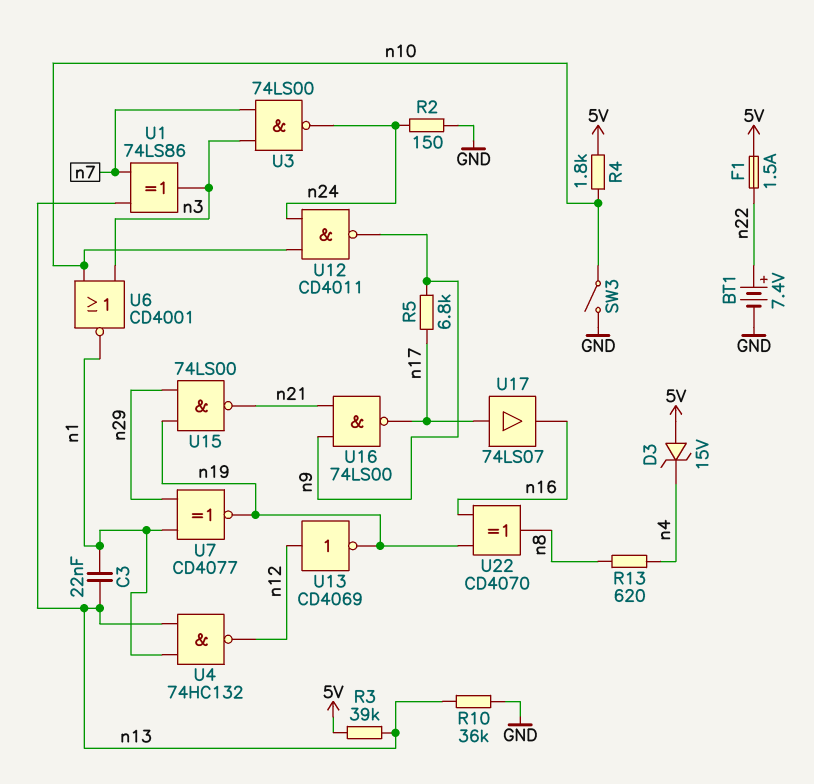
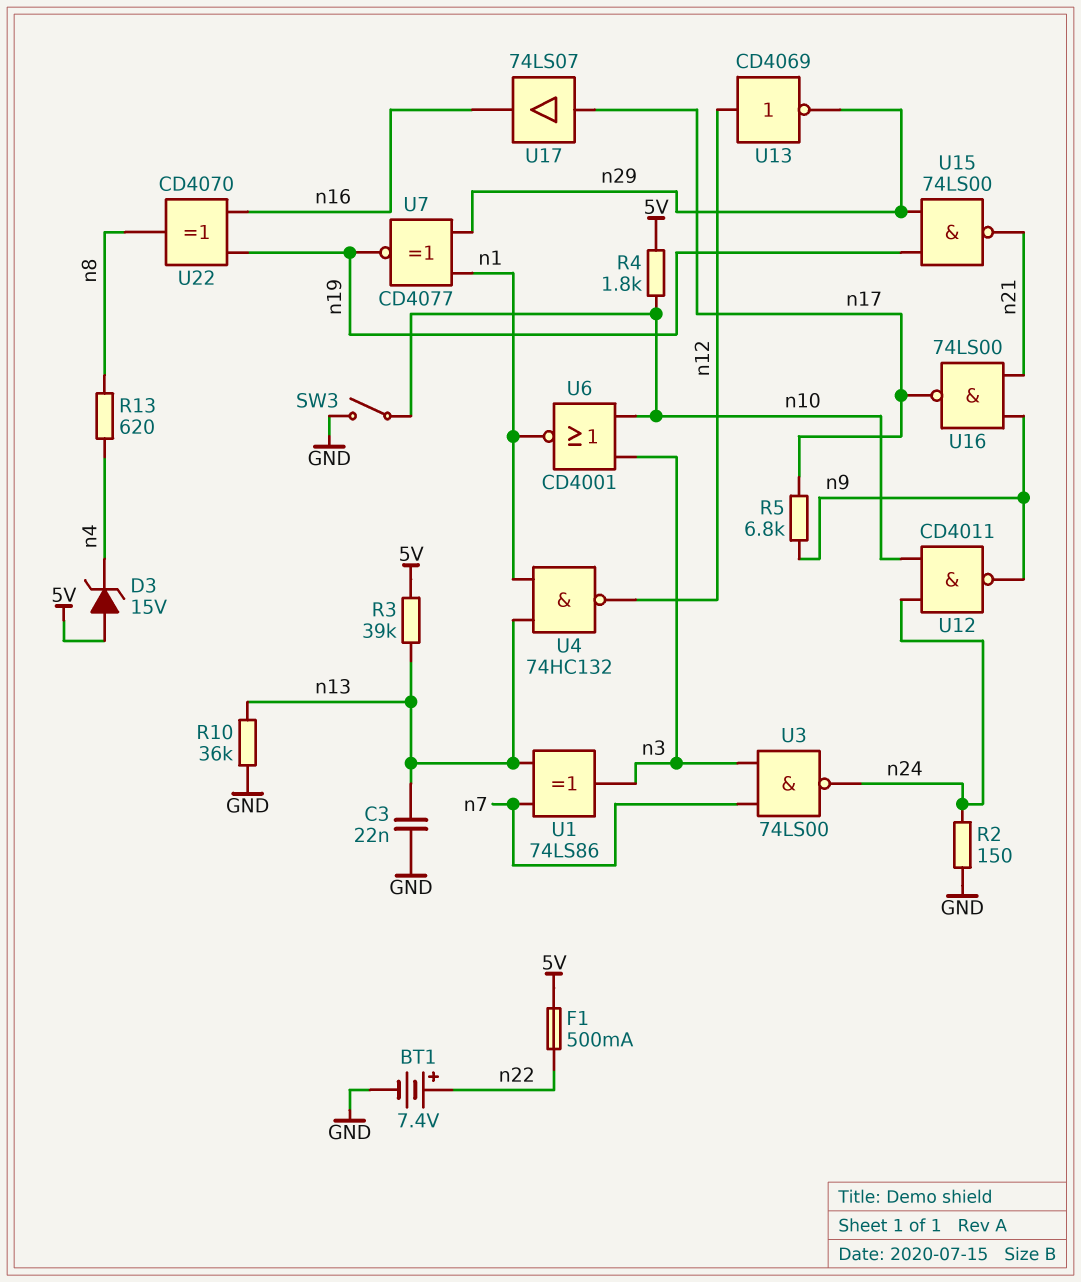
C3: 22nF (n1, n13) -> 22nF (GND, n13)
F1: 1.5A (5V, n22) -> 500mA (5V, n22)
U13: NOT CD4069 (in n12, out n19) -> NOT CD4069 (in n12, out n29)

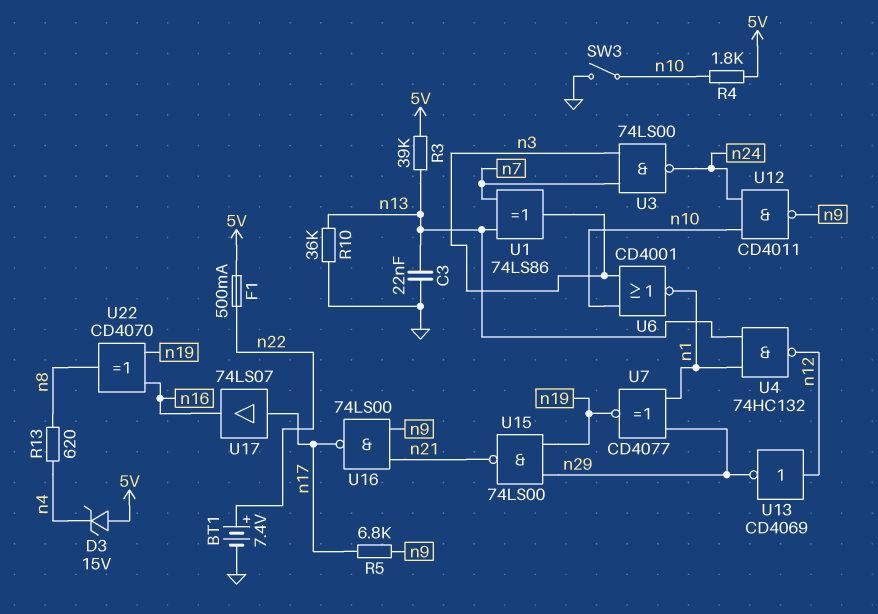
R2: 150 (GND, n24) -> none

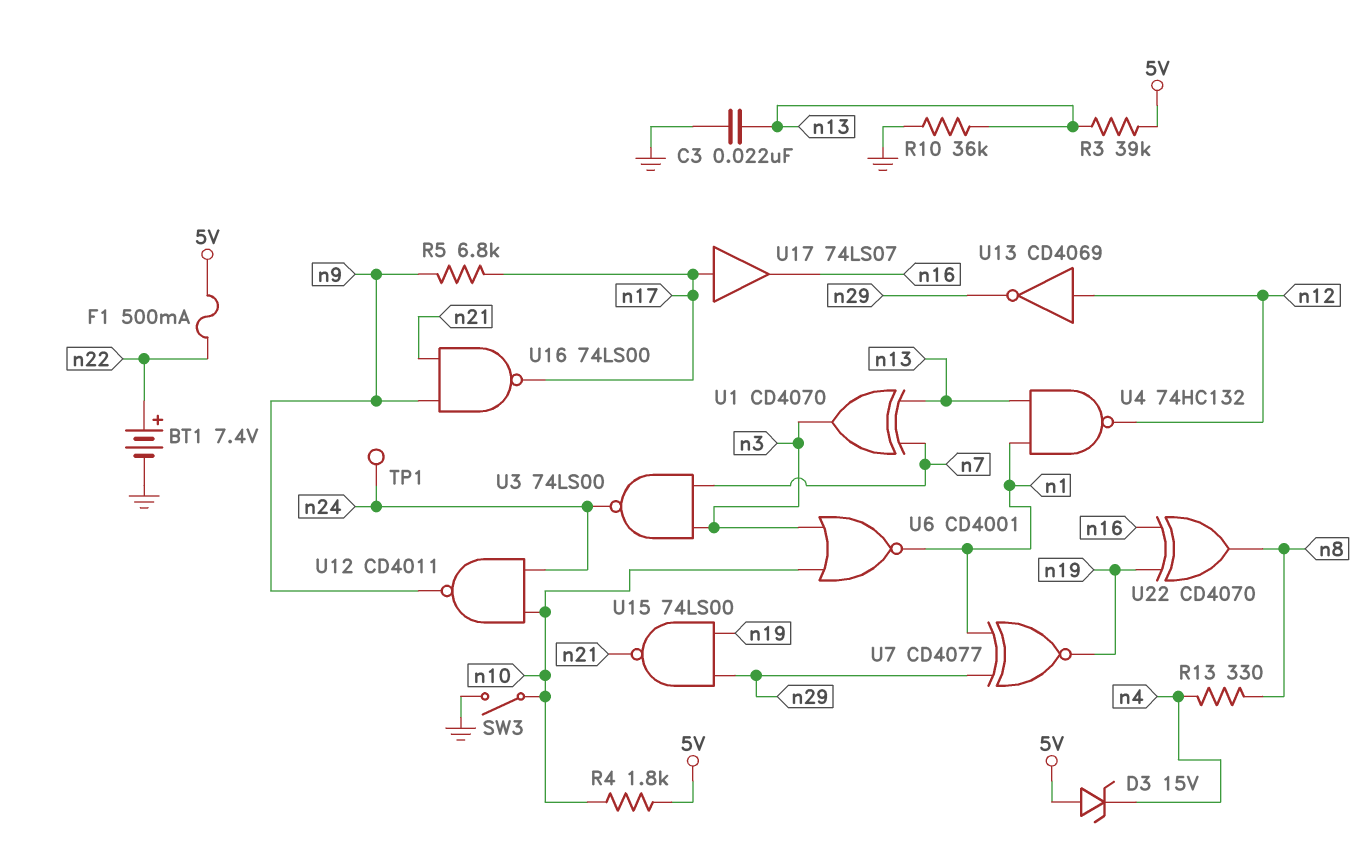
R13: 620 (n4, n8) -> 330 (n4, n8)
TP1: none -> test point (n24)
U1: XOR 74LS86 (in n7, in n13, out n3) -> XOR CD4070 (in n7, in n13, out n3)

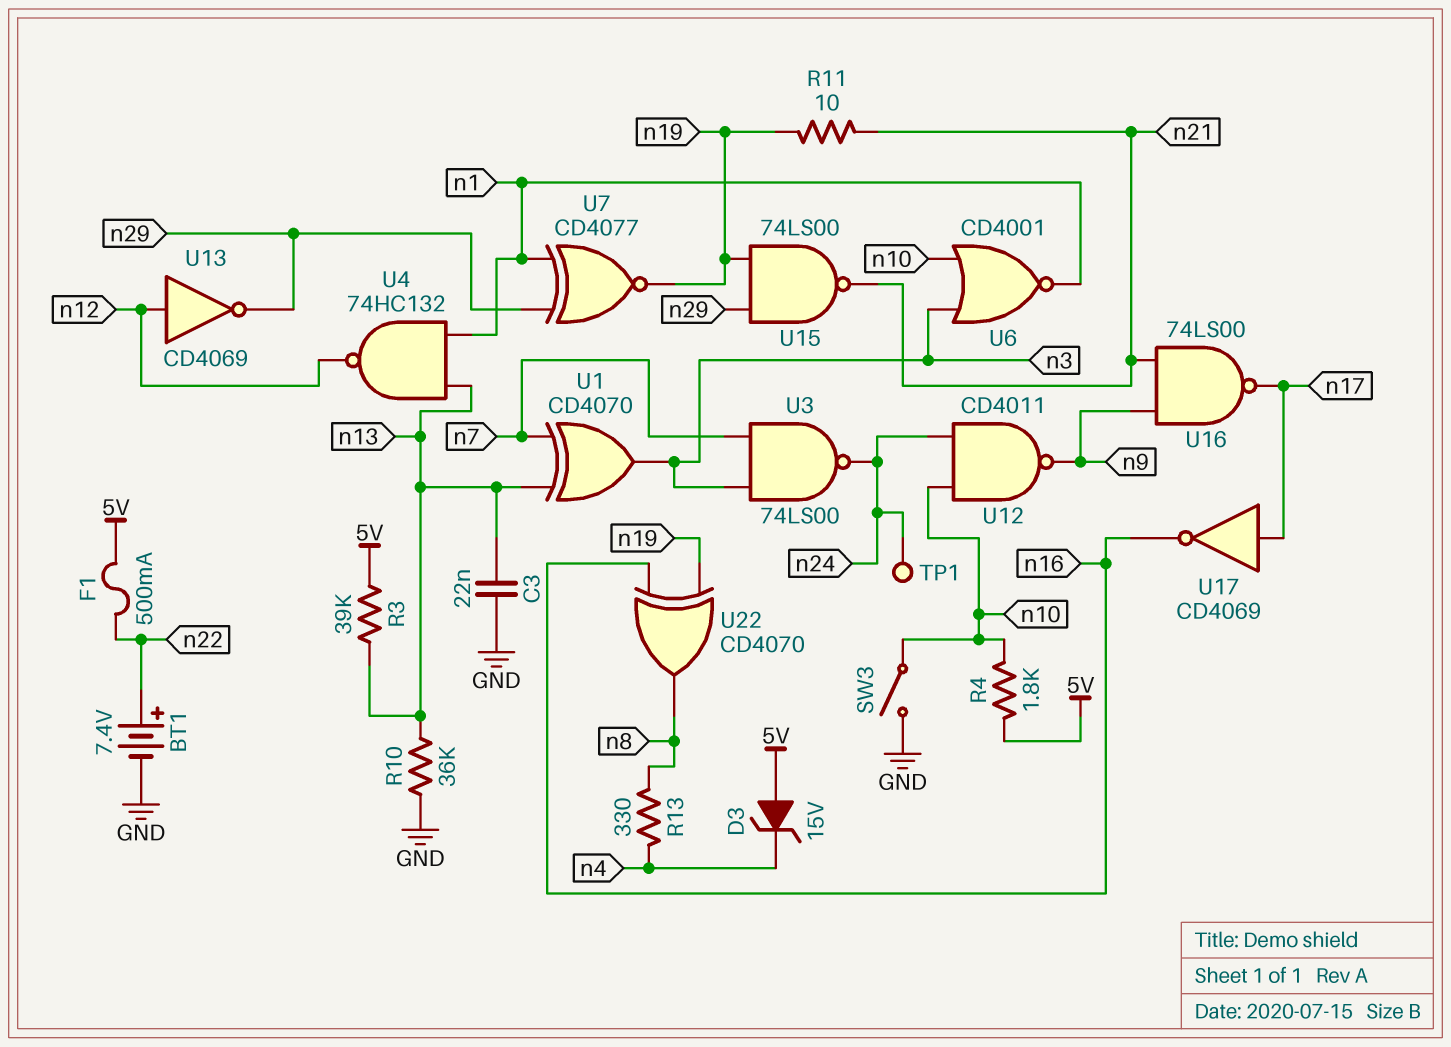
R5: 6.8k (n9, n17) -> none
R11: none -> 10 (n19, n21)
U17: buffer 74LS07 (in n17, out n16) -> NOT CD4069 (in n17, out n16)

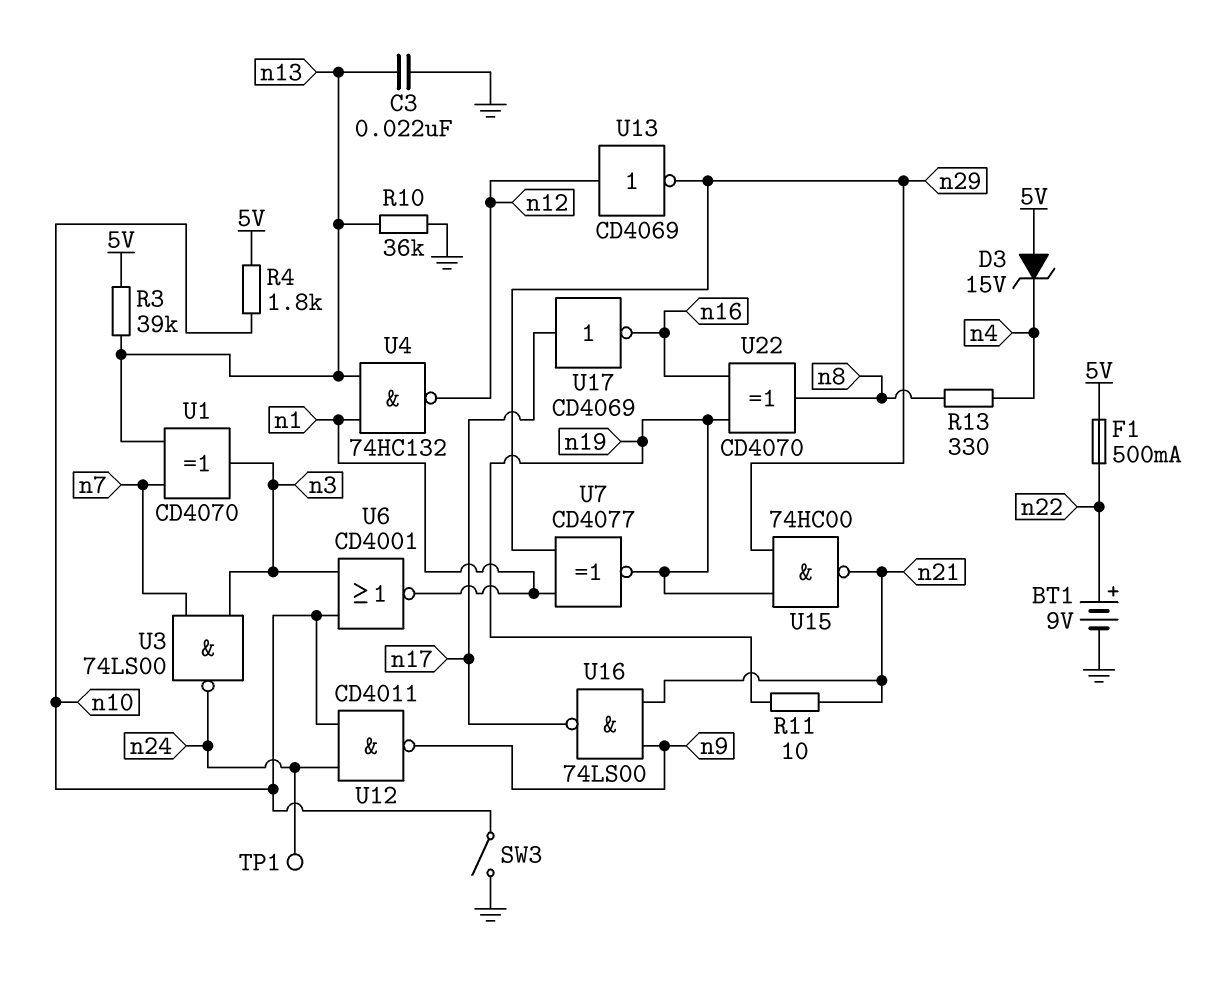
BT1: 7.4V (plus n22, minus GND) -> 9V (plus n22, minus GND)
U15: NAND 74LS00 (in n19, in n29, out n21) -> NAND 74HC00 (in n19, in n29, out n21)

